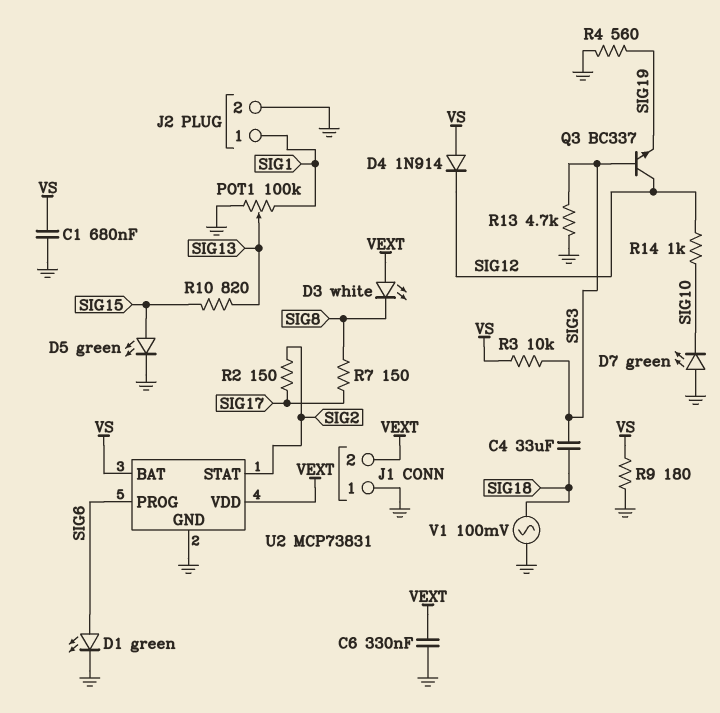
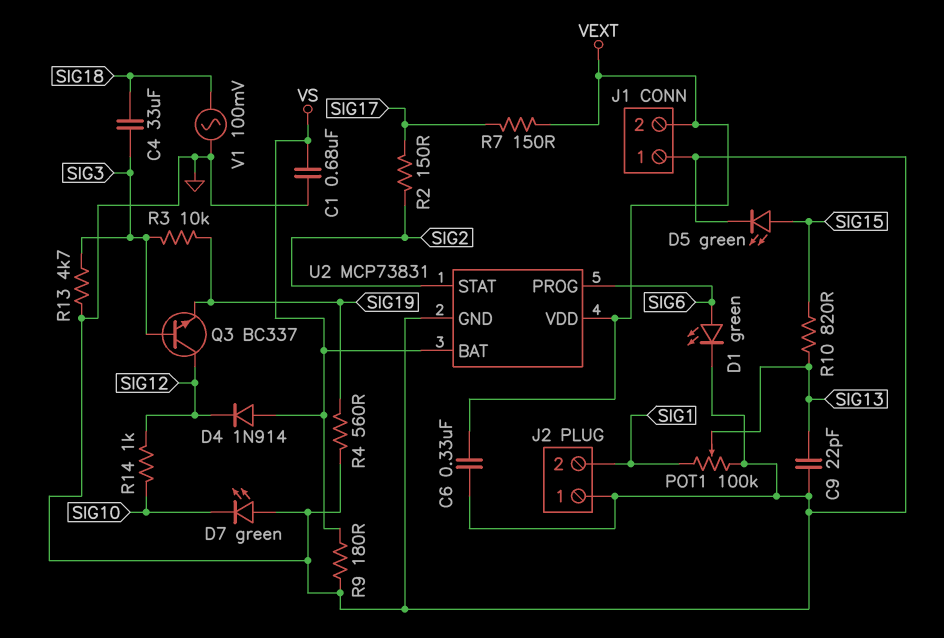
C9: none -> 22pF (GND, SIG13)
D3: LED white (A VEXT, K SIG8) -> none
J2 pin 1: SIG1 -> GND
J2 pin 2: GND -> SIG1
R3: 10k (SIG3, VS) -> 10k (SIG3, SIG19)
R7: 150 (SIG8, SIG17) -> 150 (SIG17, VEXT)

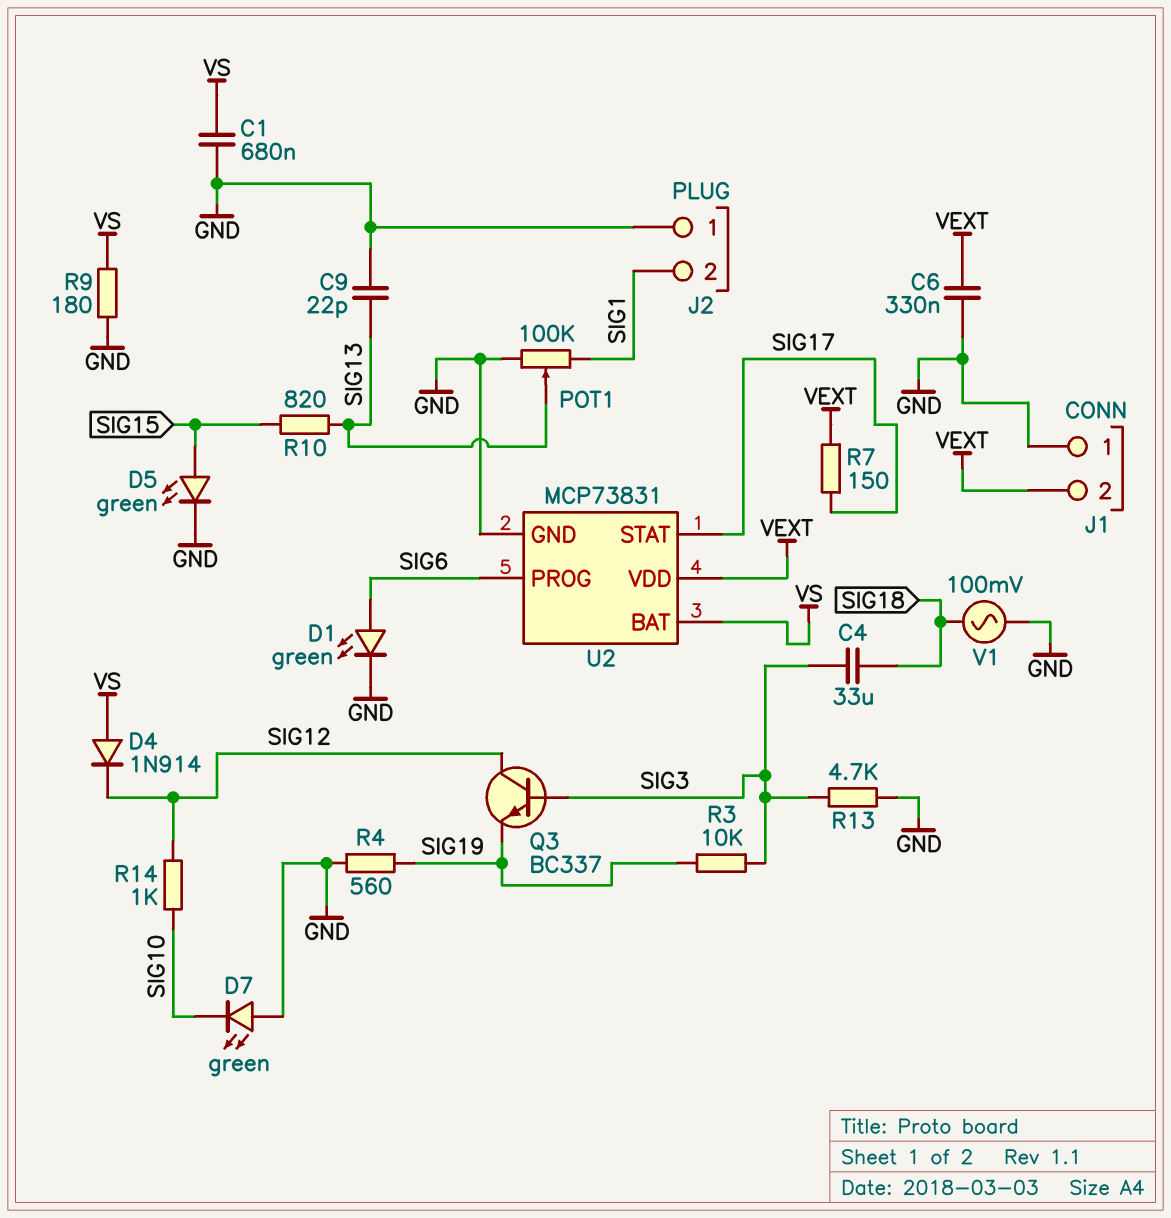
R2: 150 (SIG2, SIG17) -> none
U2 pin STAT: SIG2 -> SIG17

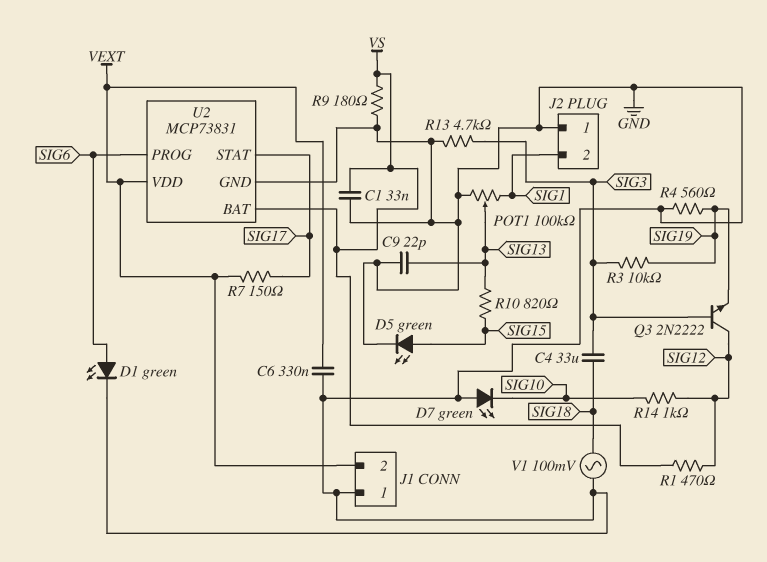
C1: 680nF (GND, VS) -> 33nF (GND, VS)
D4: diode 1N914 (A VS, K SIG12) -> none
Q3: NPN BC337 (B SIG3, C SIG12, E SIG19) -> NPN 2N2222 (B SIG3, C SIG12, E SIG19)
R1: none -> 470 (SIG12, VS)

